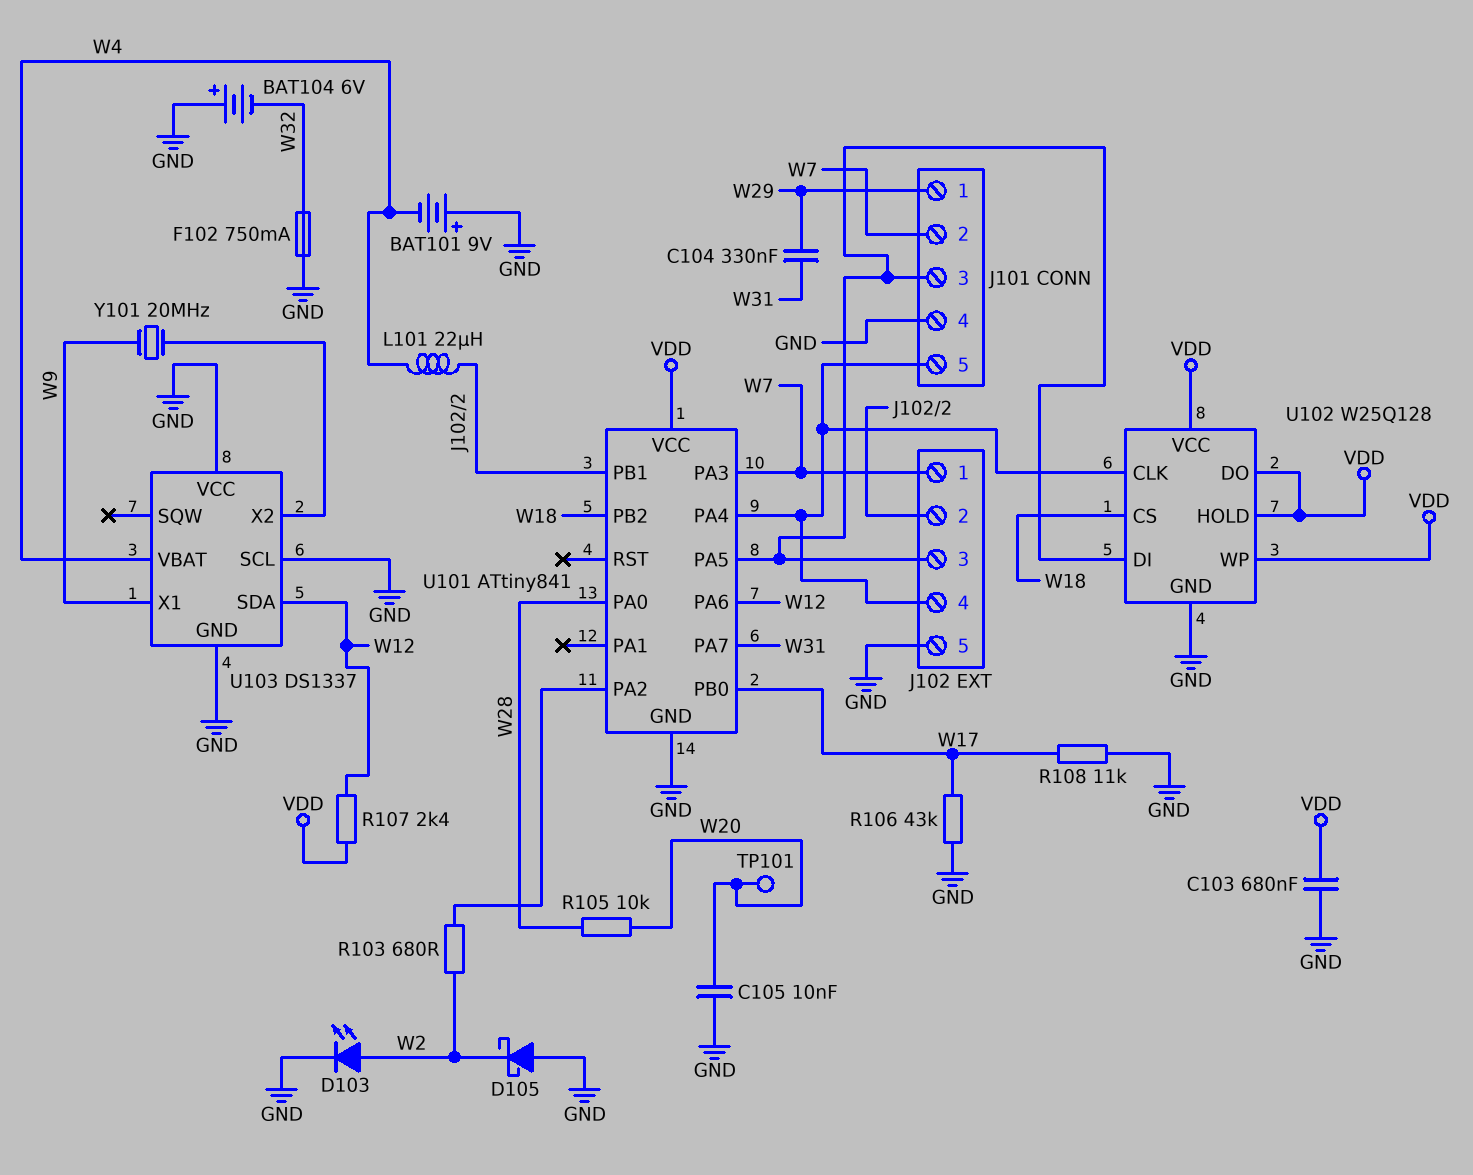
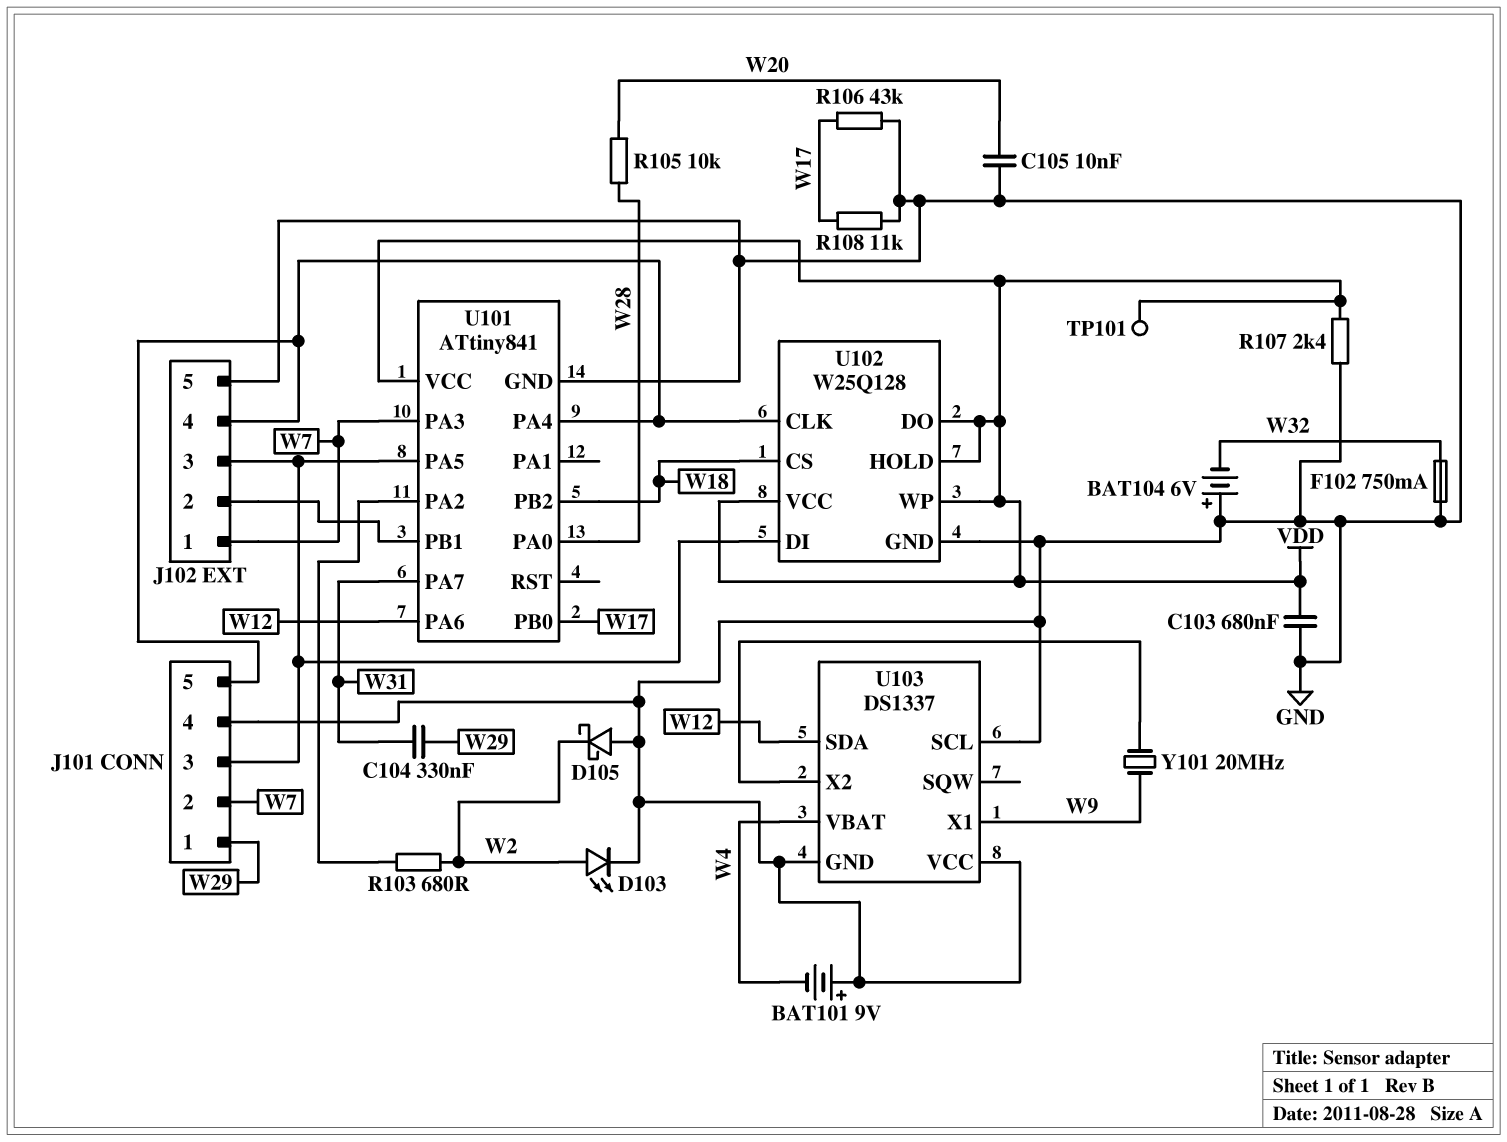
L101: 22uH (J102/2, W4) -> none
R107: 2.4k (VDD, W12) -> 2.4k (GND, VDD)
TP101: test point (W20) -> test point (VDD)

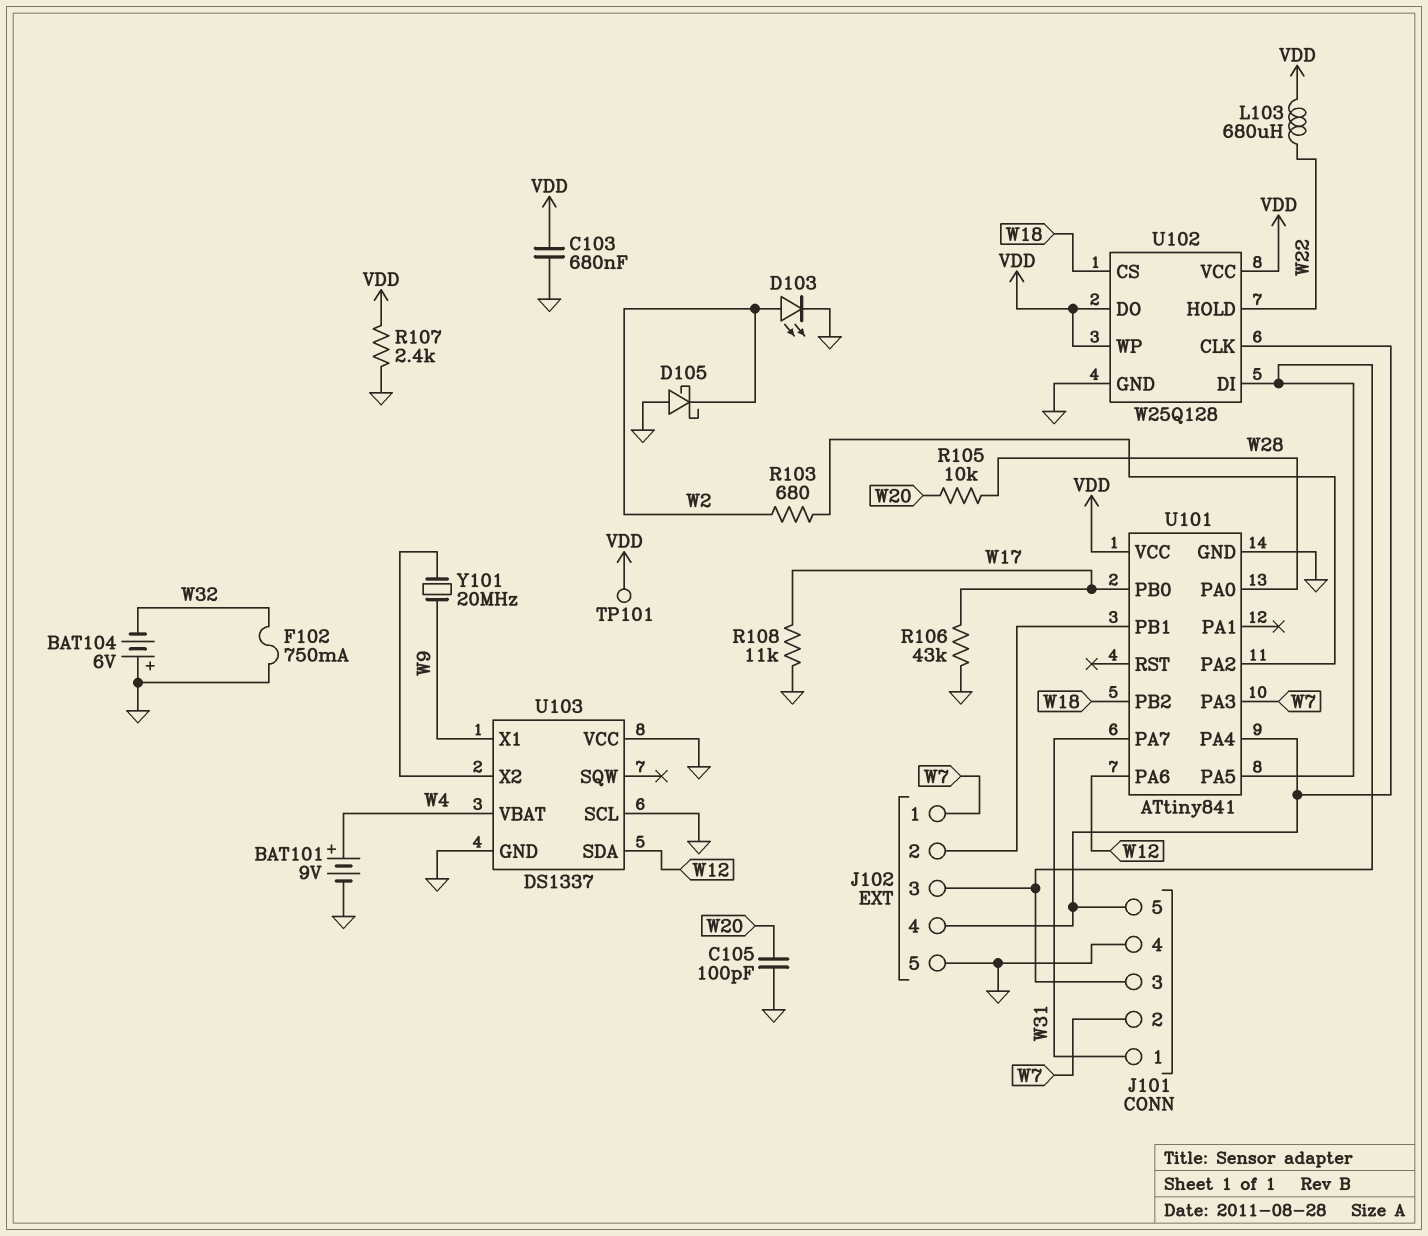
BAT101: 9V (plus GND, minus W4) -> 9V (plus W4, minus GND)
C104: 330nF (W29, W31) -> none
C105: 10nF (GND, W20) -> 100pF (GND, W20)
J101 pin 1: W29 -> W31
L103: none -> 680uH (VDD, W22)
U102 pin HOLD: VDD -> W22

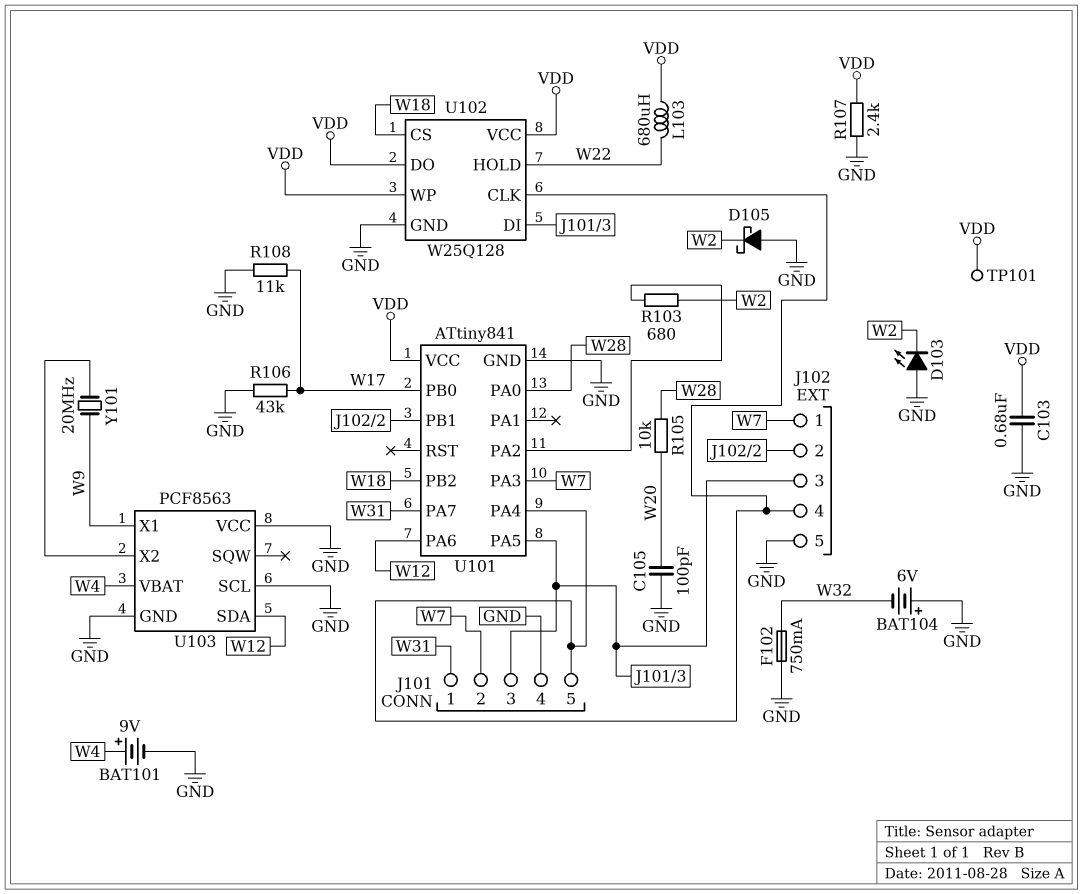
D103: LED (A W2, K GND) -> LED (A GND, K W2)
U103: DS1337 -> PCF8563

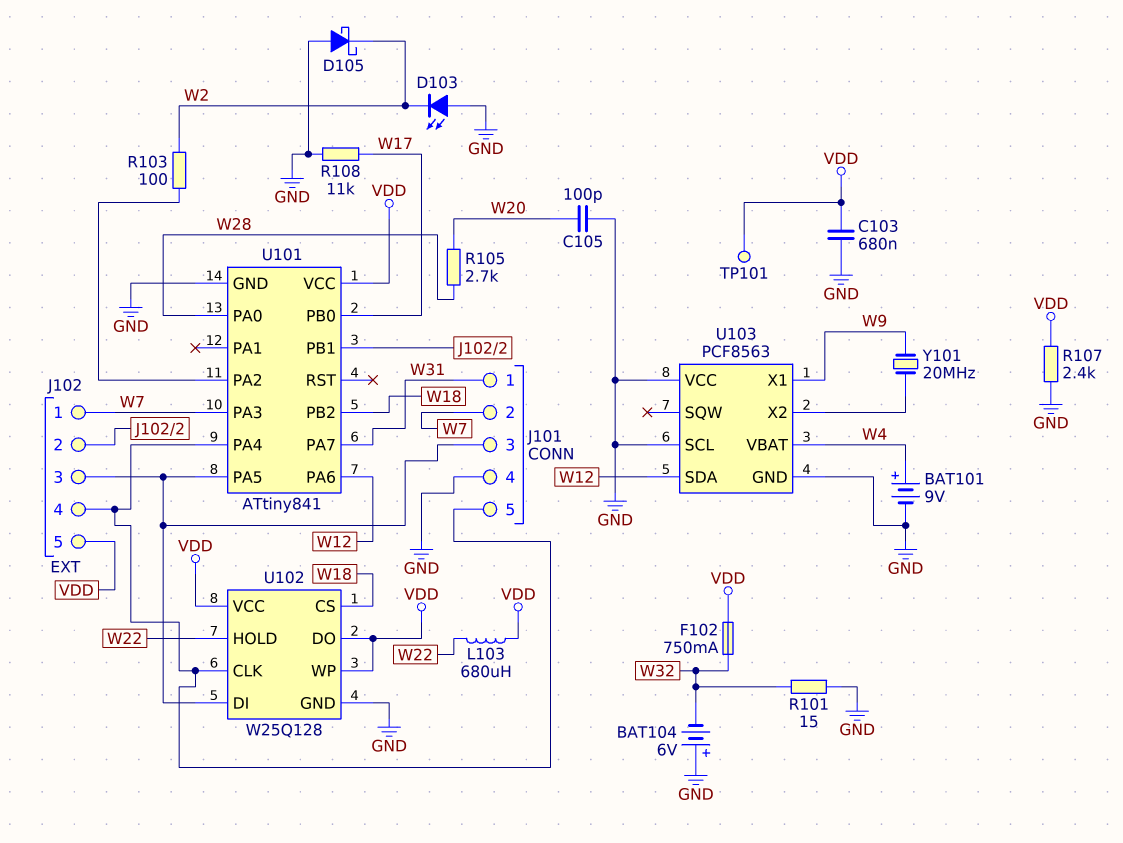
F102: 750mA (GND, W32) -> 750mA (VDD, W32)
J102 pin 5: GND -> VDD
R101: none -> 15 (GND, W32)
R103: 680 (U101/PA2, W2) -> 100 (U101/PA2, W2)
R105: 10k (W20, W28) -> 2.7k (W20, W28)
R106: 43k (GND, W17) -> none

